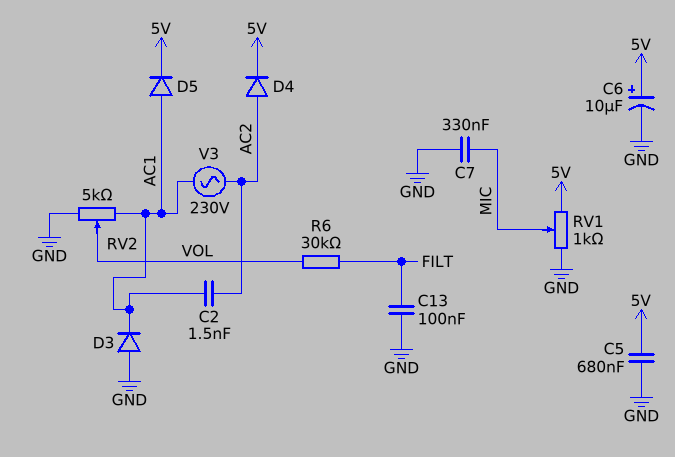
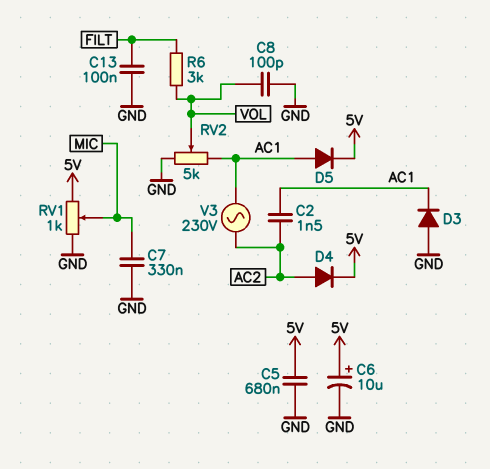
C8: none -> 100pF (GND, VOL)
R6: 30k (FILT, VOL) -> 3k (FILT, VOL)

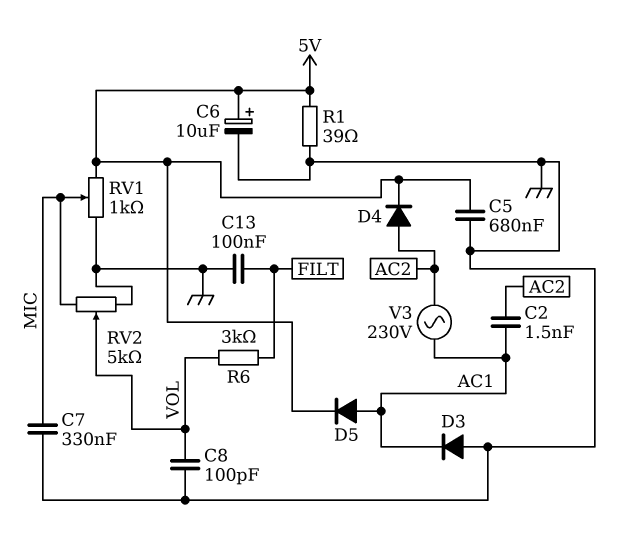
R1: none -> 39 (5V, GND)
RV2: 5k (AC1, GND, wiper VOL) -> 5k (GND, MIC, wiper VOL)

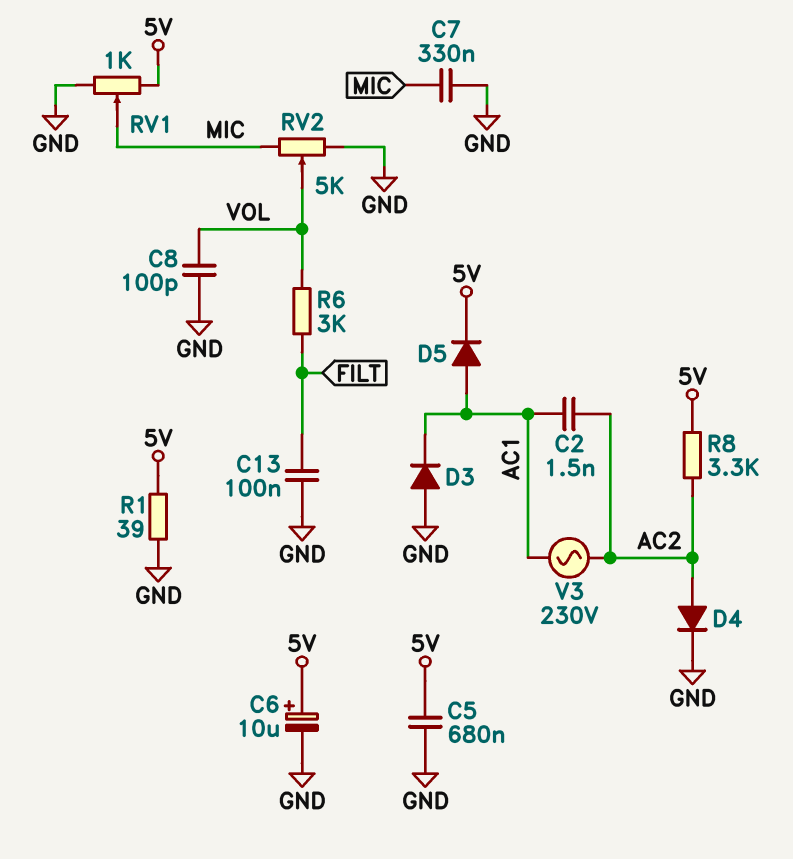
D4: diode (A AC2, K 5V) -> diode (A AC2, K GND)
R8: none -> 3.3k (5V, AC2)

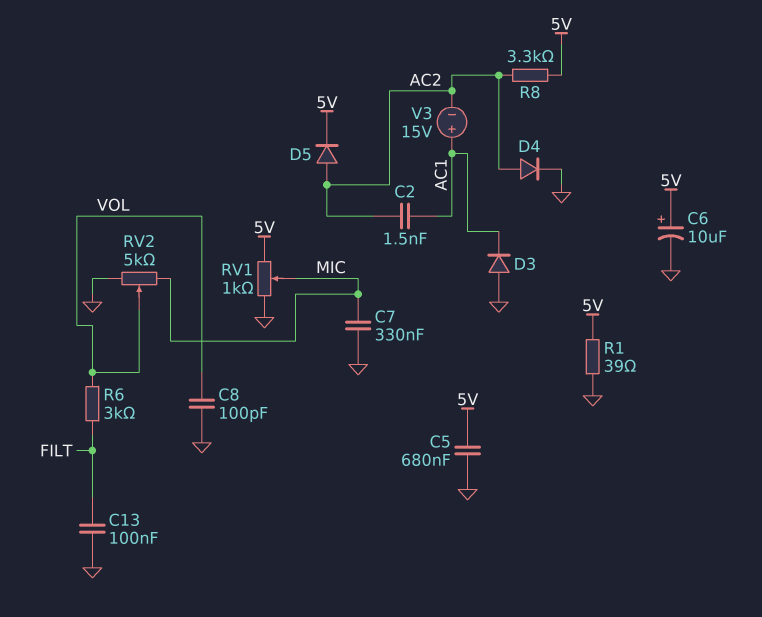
D5: diode (A AC1, K 5V) -> diode (A AC2, K 5V)
V3: AC 230V (AC1, AC2) -> 15V (plus AC1, minus AC2)

